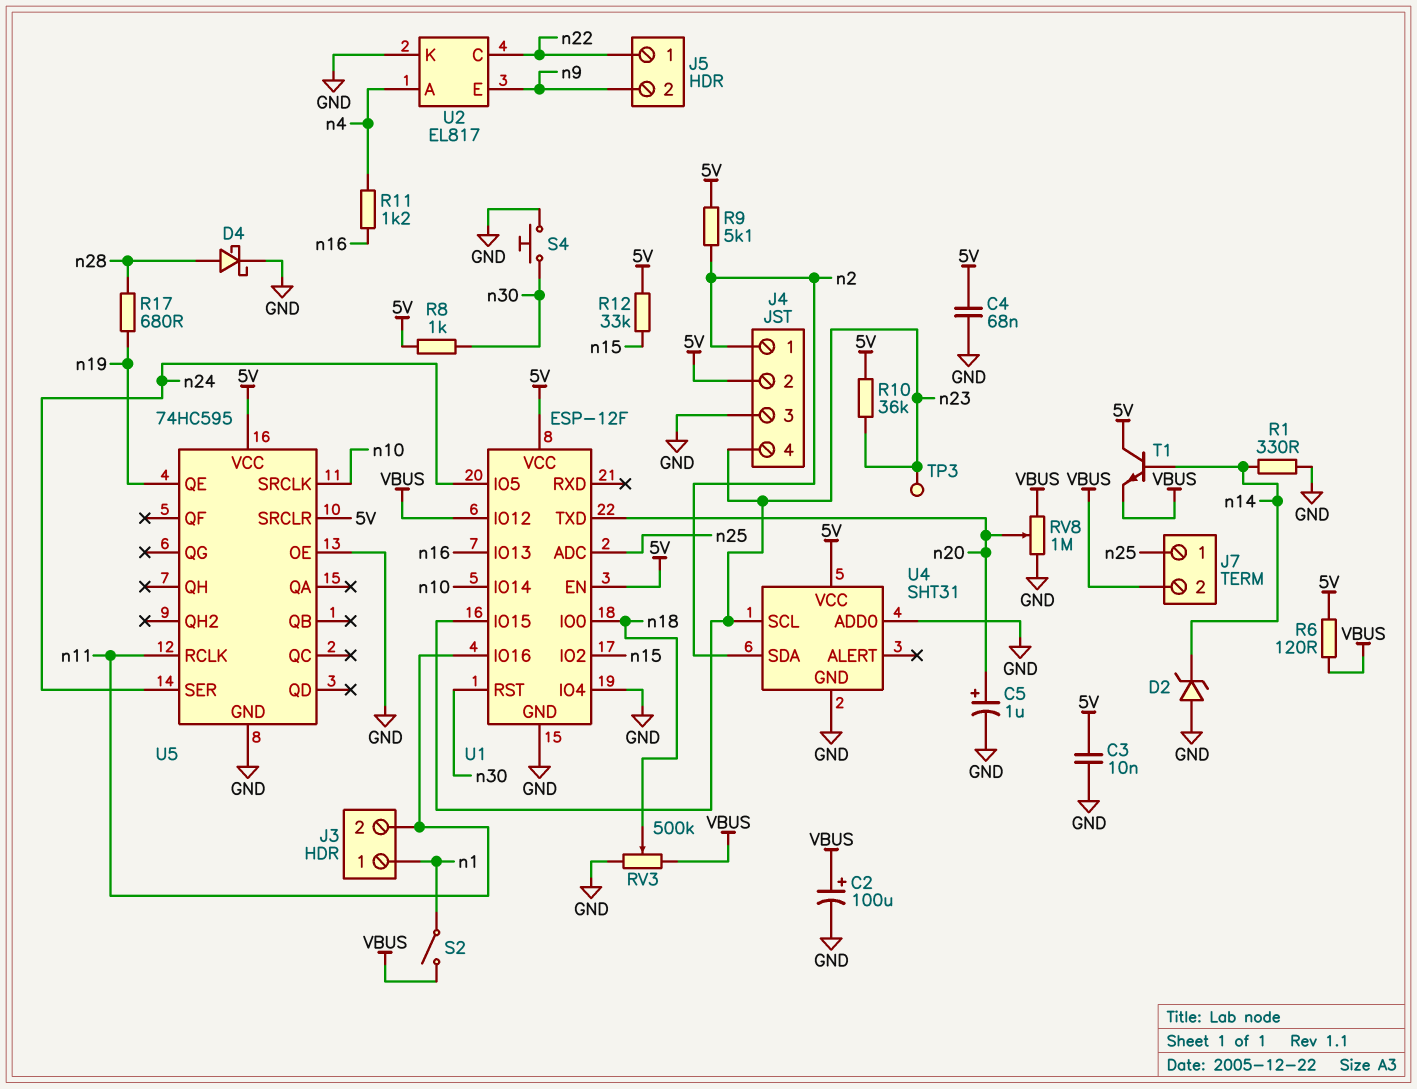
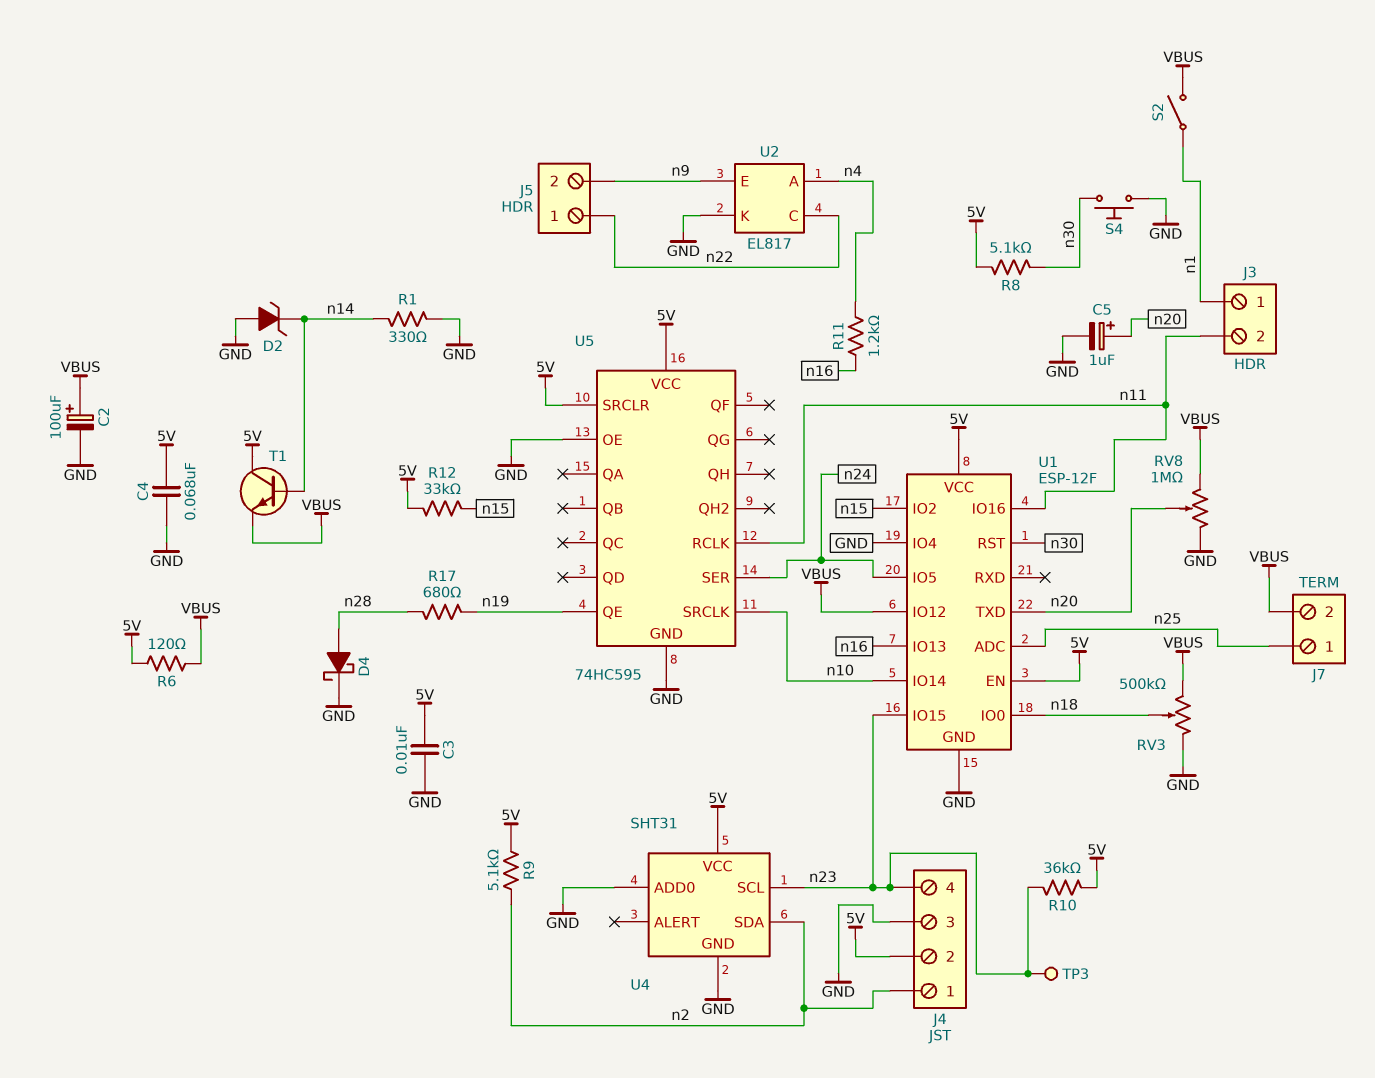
R8: 1k (5V, n30) -> 5.1k (5V, n30)

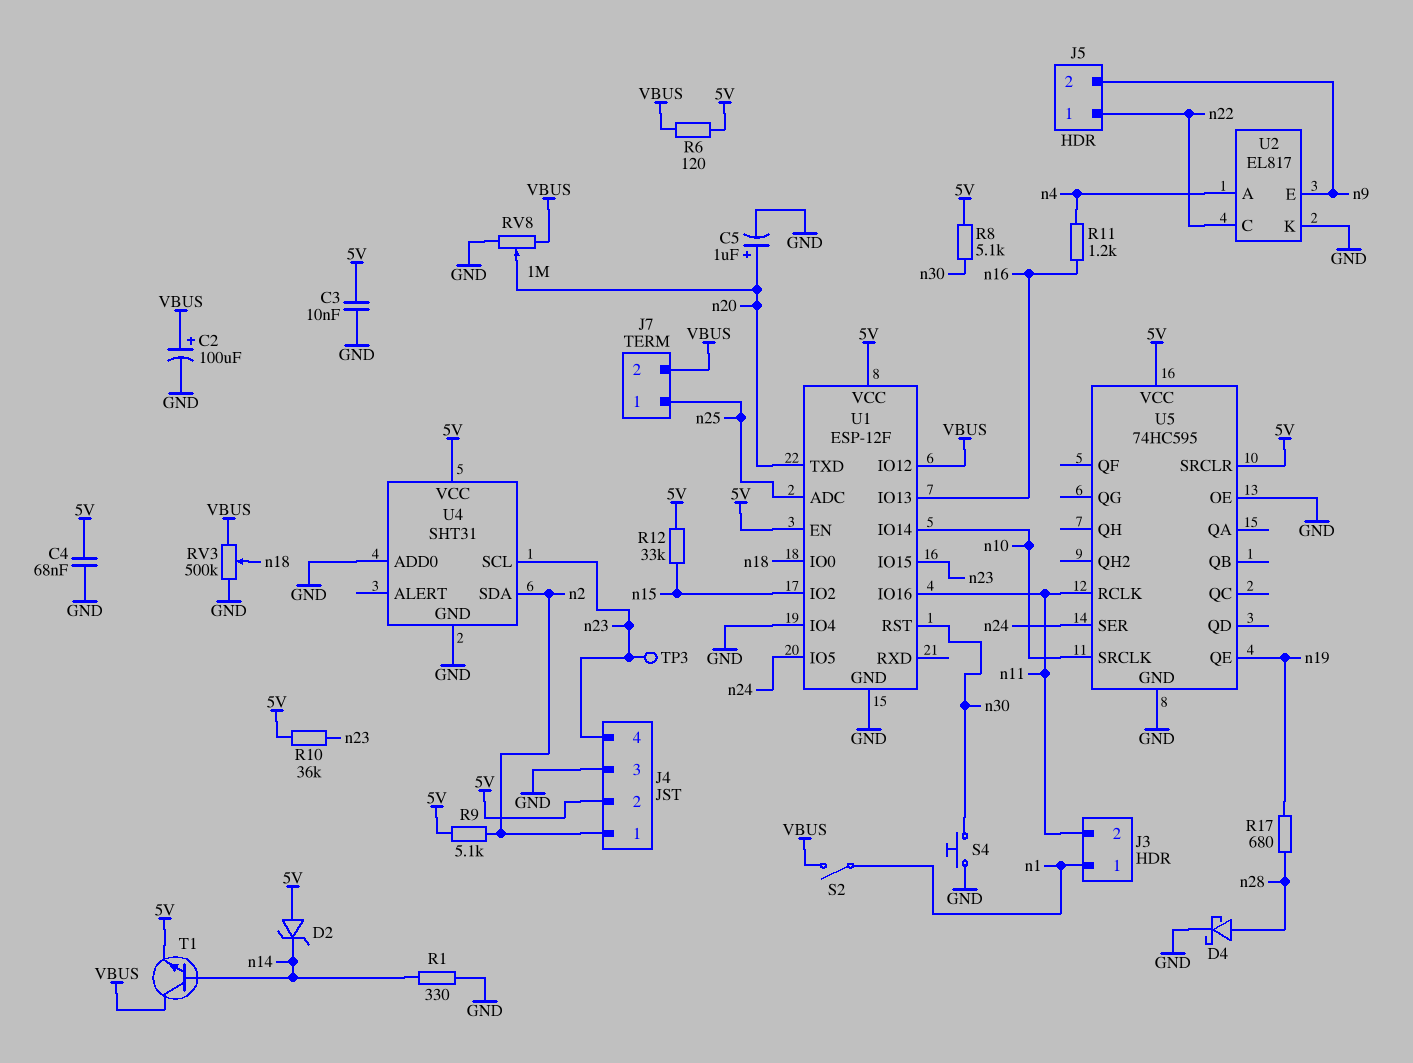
D2: zener (A GND, K n14) -> zener (A 5V, K n14)
T1: NPN (B n14, C 5V, E VBUS) -> NPN (B n14, C VBUS, E 5V)

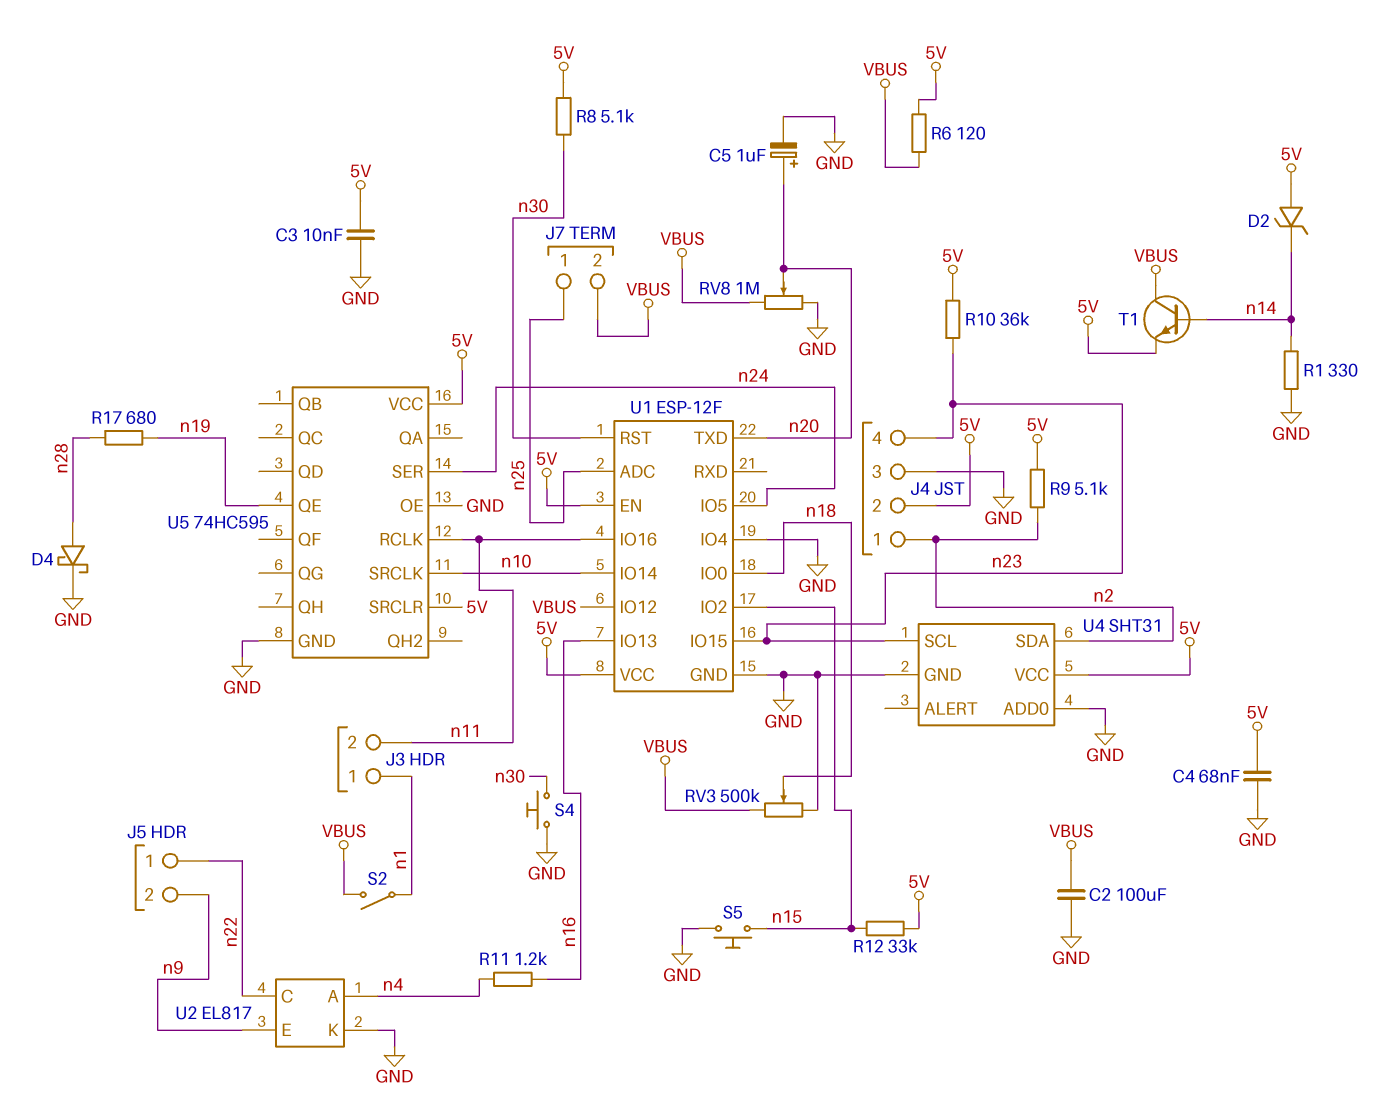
C2: 100uF (plus VBUS, minus GND) -> 100uF (GND, VBUS)
S5: none -> button (GND, n15)
TP3: test point (n23) -> none

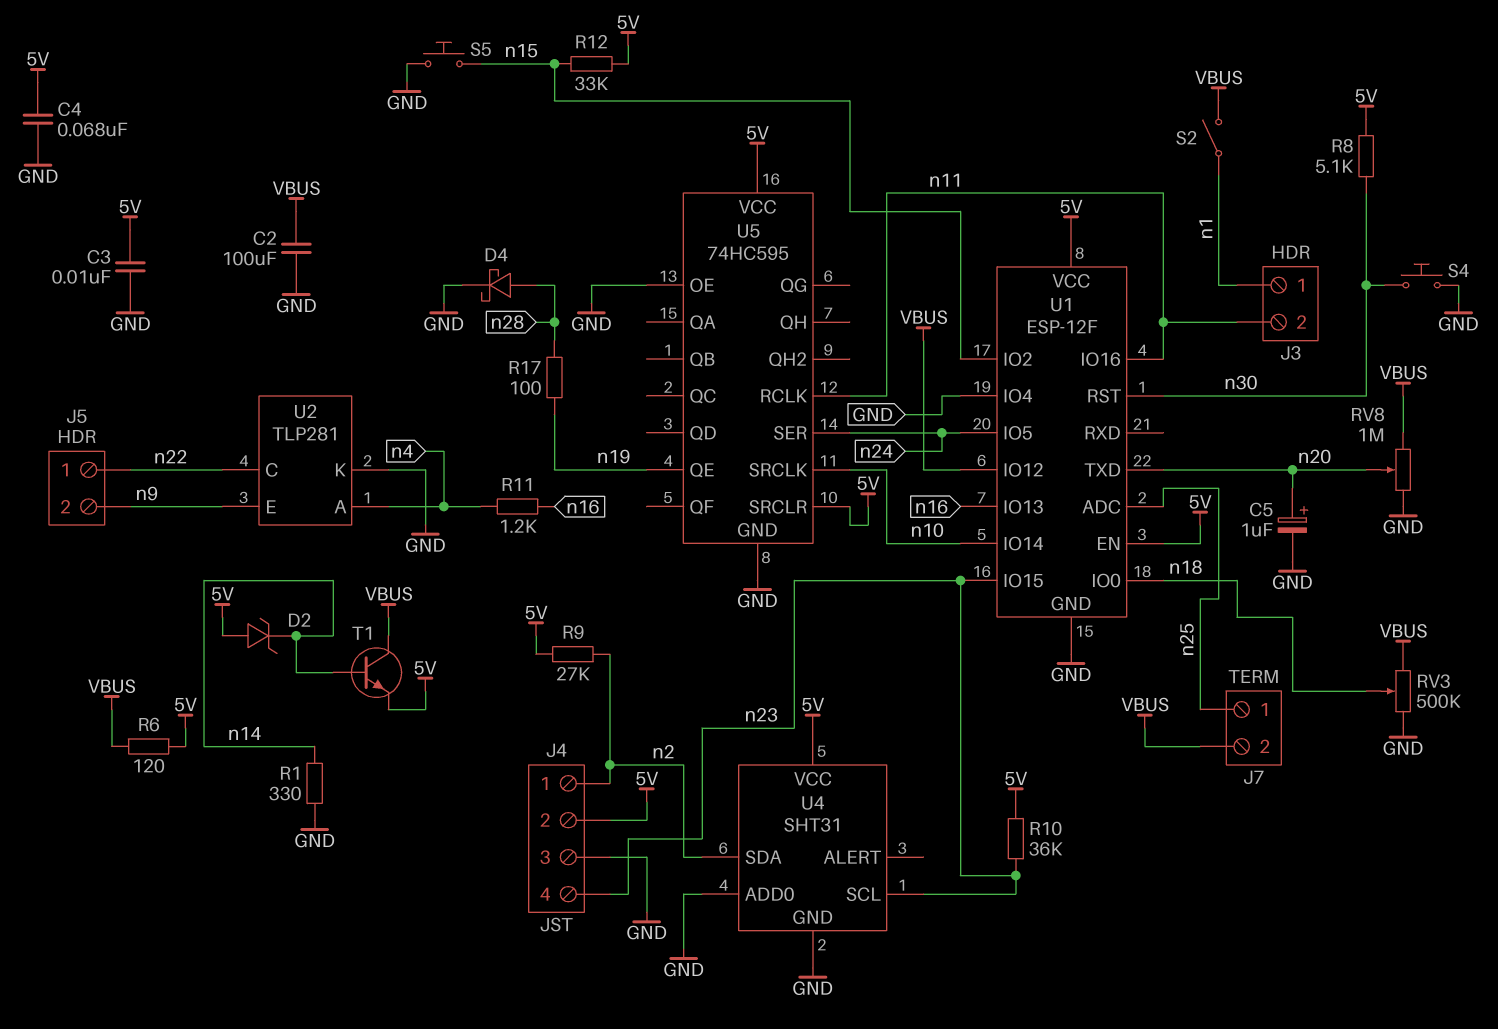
R9: 5.1k (5V, n2) -> 27k (5V, n2)
R17: 680 (n19, n28) -> 100 (n19, n28)
U2: EL817 -> TLP281

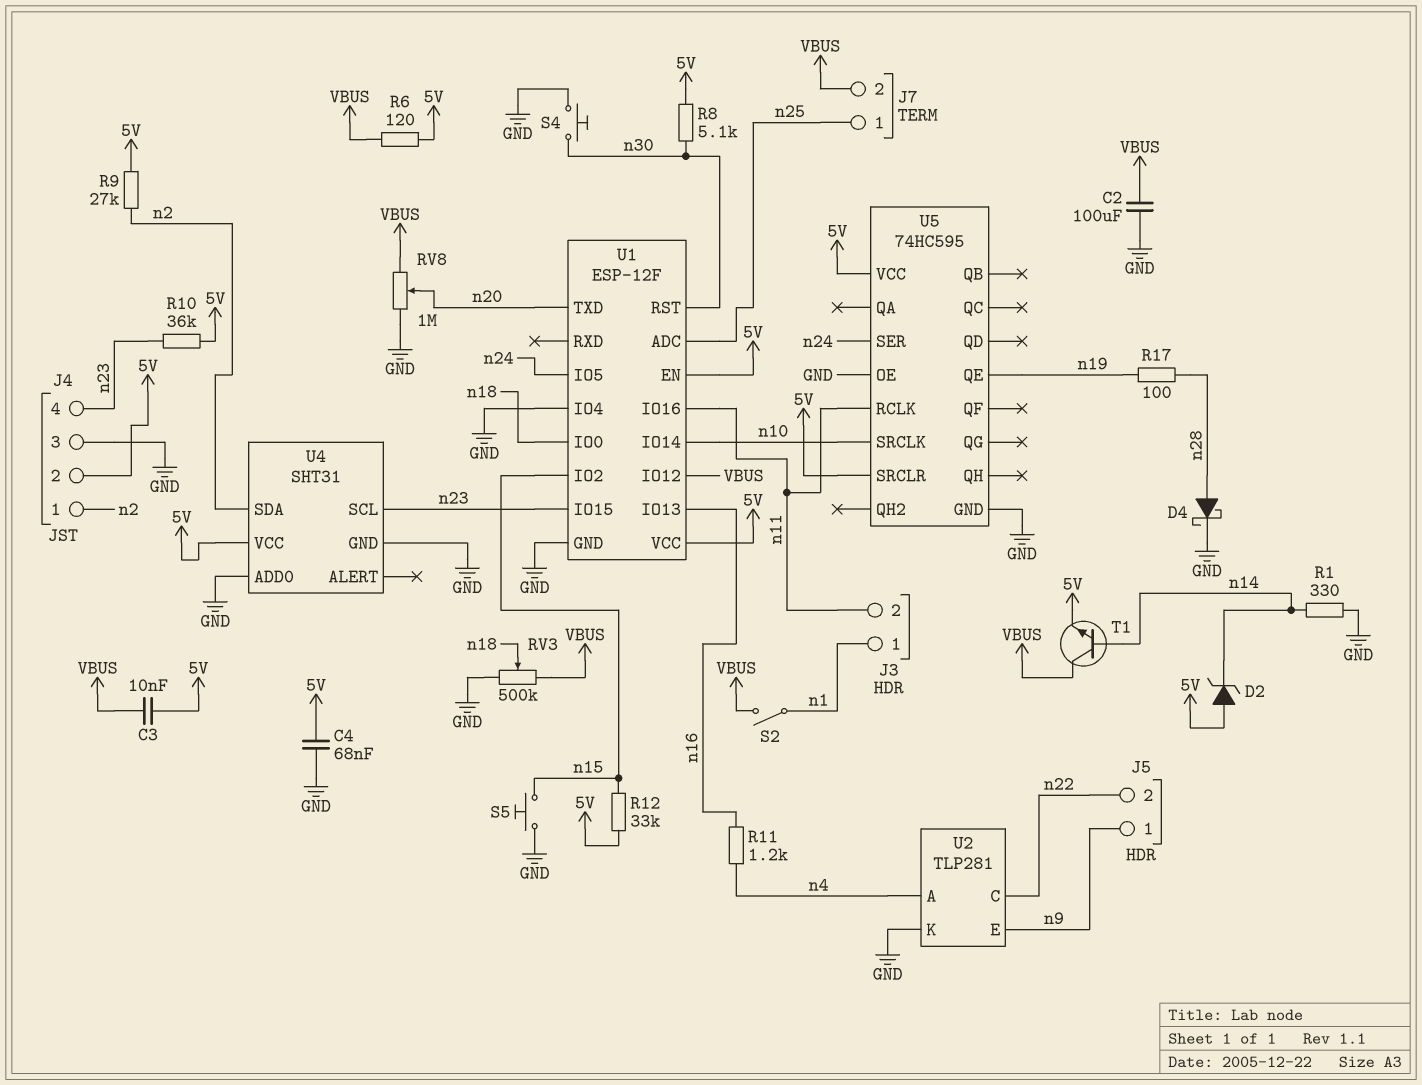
C3: 10nF (5V, GND) -> 10nF (5V, VBUS)
C5: 1uF (plus n20, minus GND) -> none
J5 pin 1: n22 -> n9
J5 pin 2: n9 -> n22

